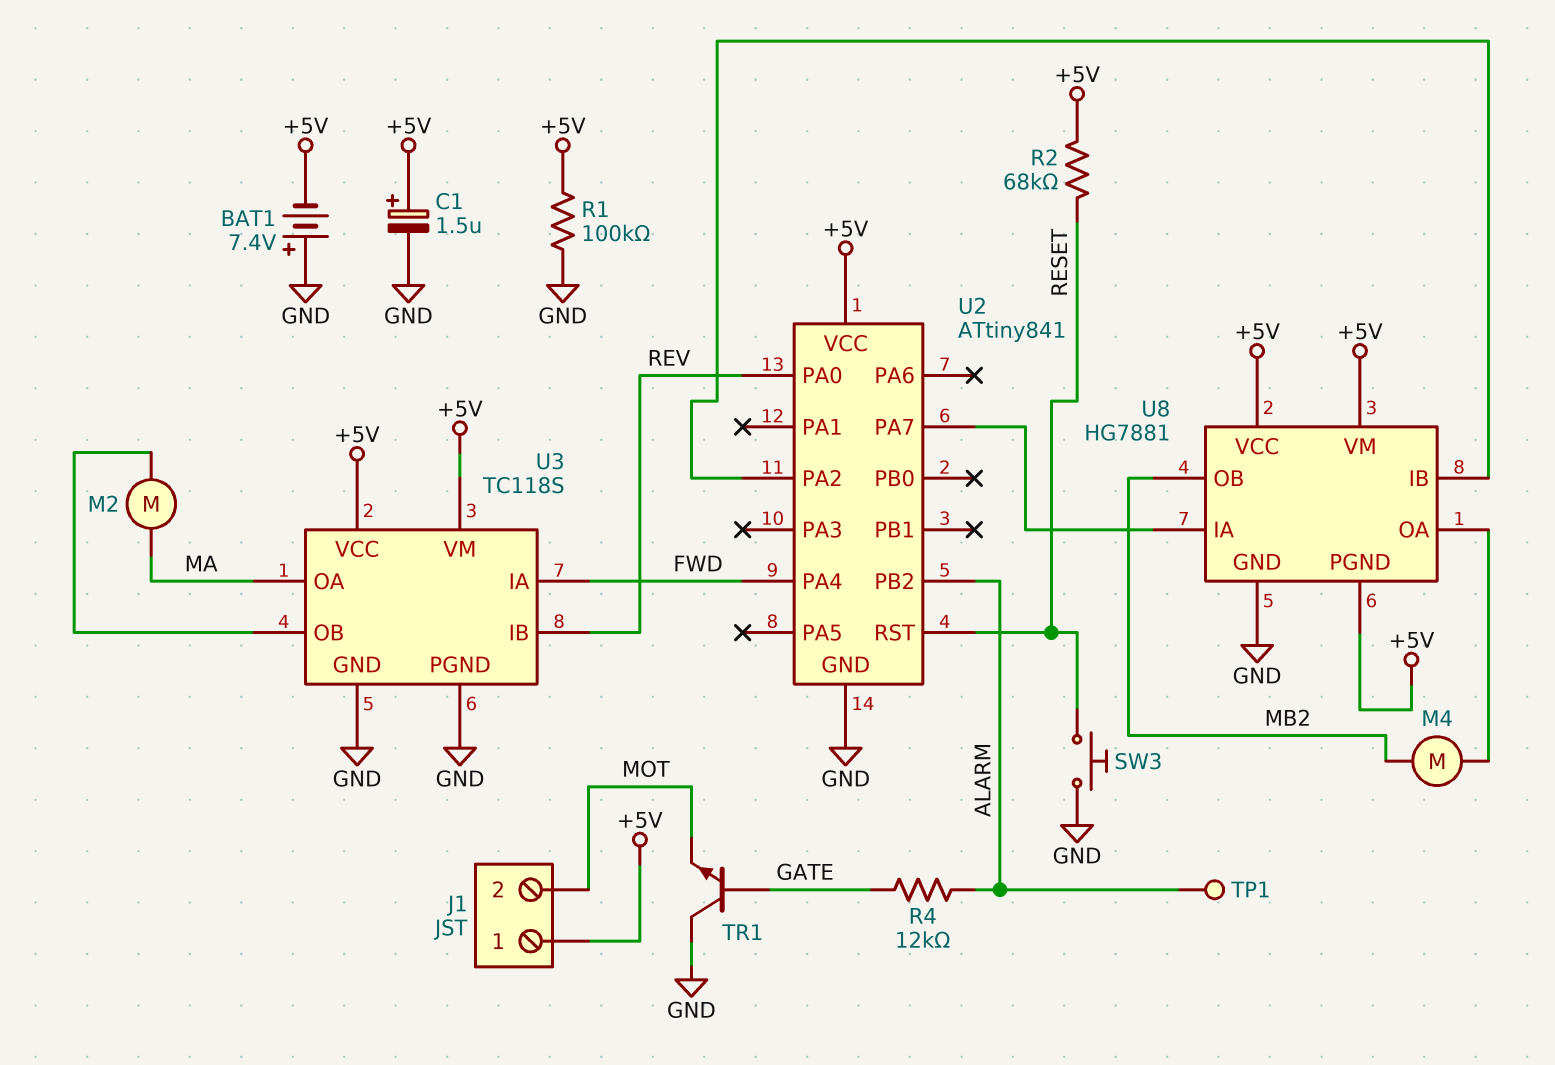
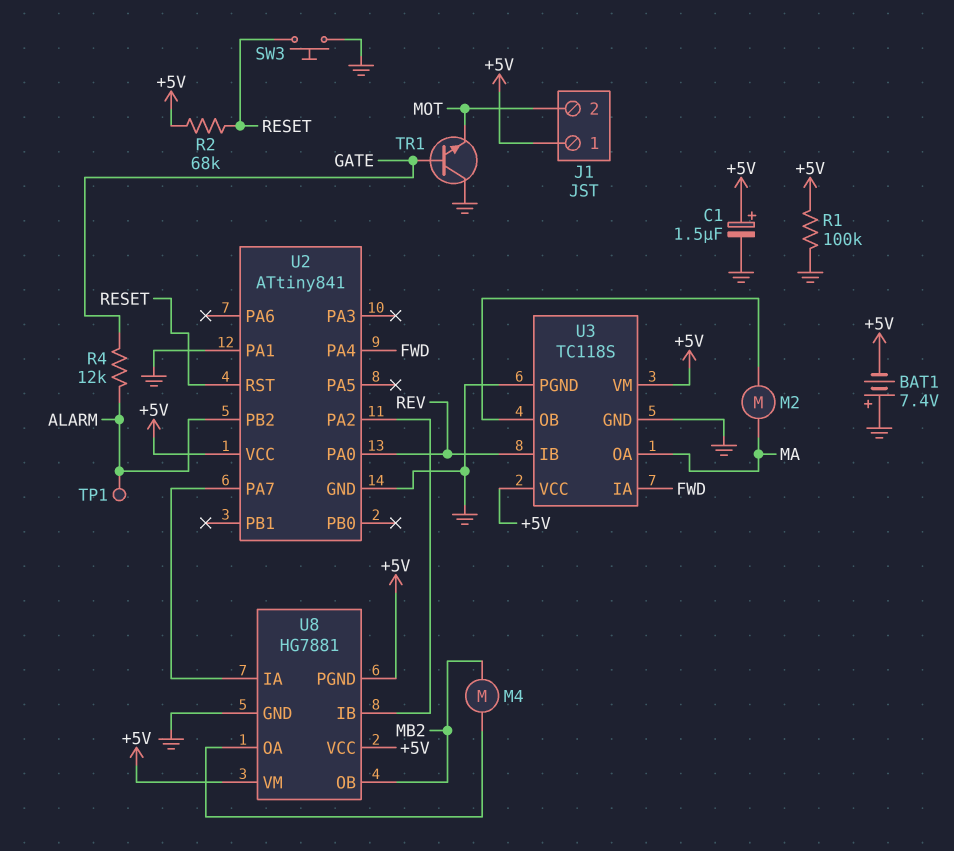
U2 pin PA1: none -> GND

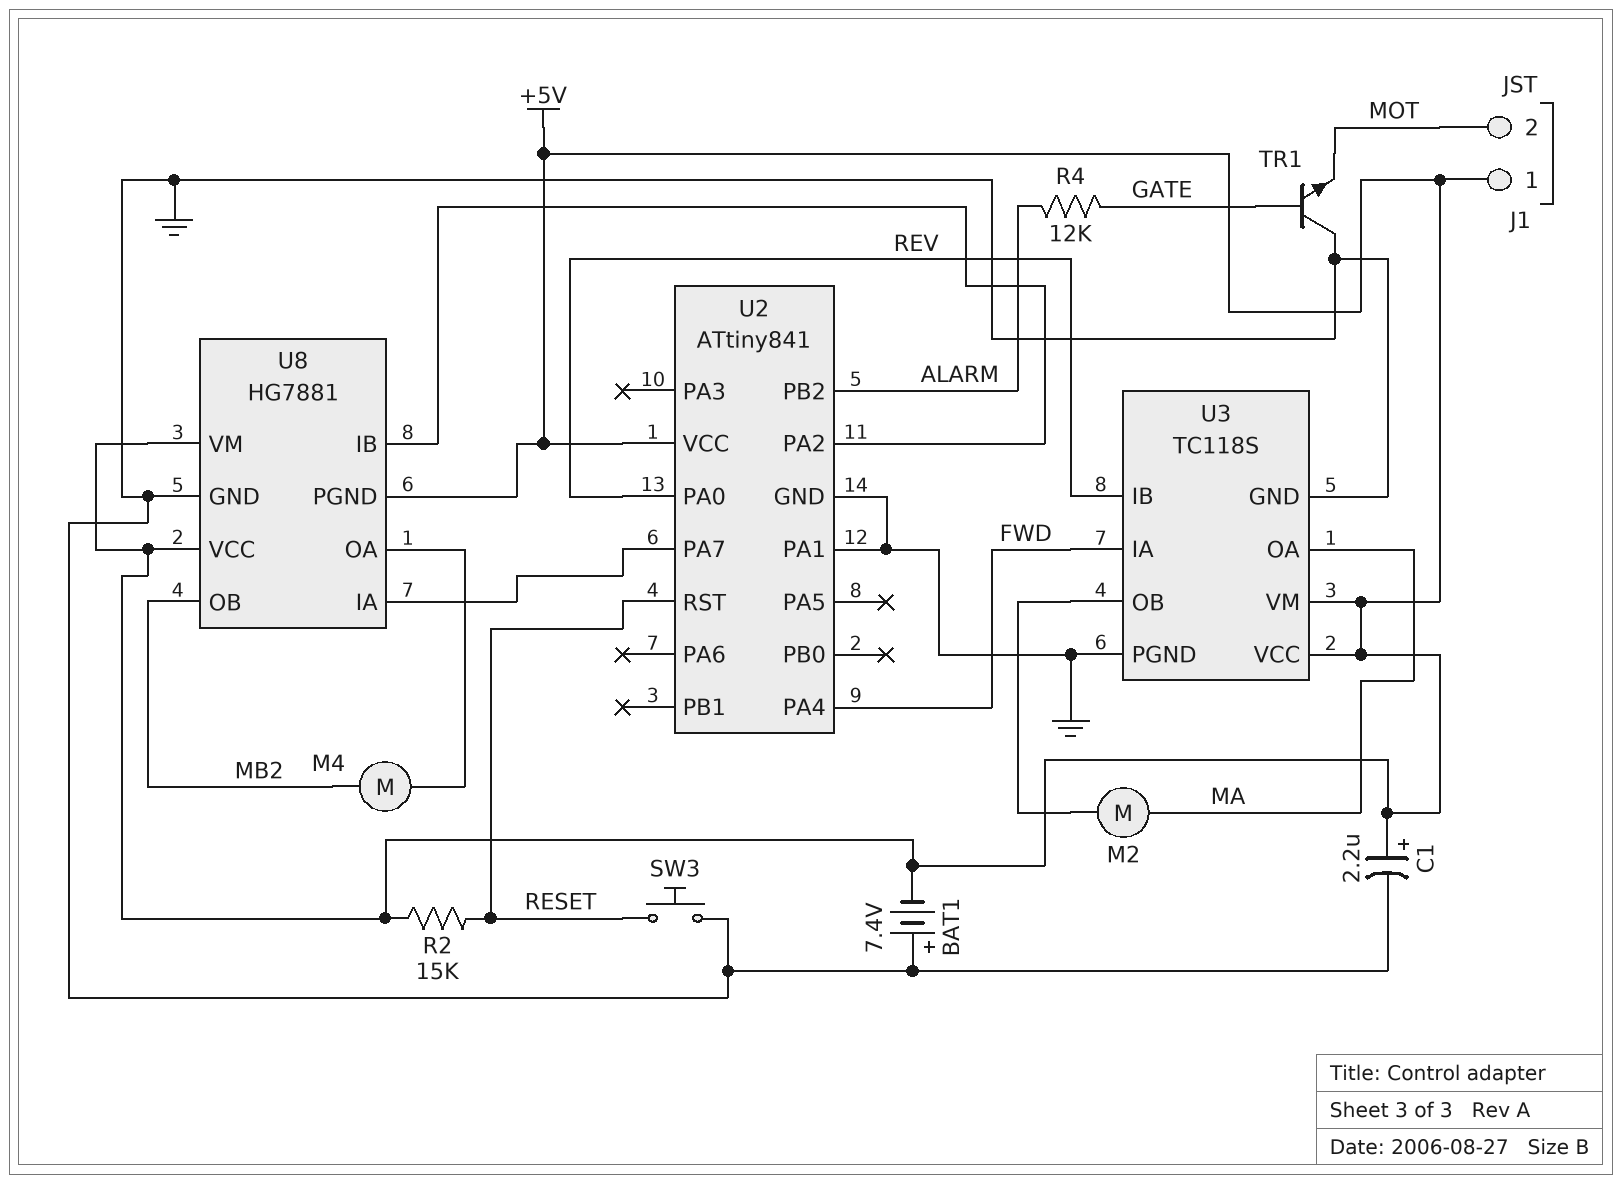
C1: 1.5uF (plus +5V, minus GND) -> 2.2uF (plus +5V, minus GND)
R1: 100k (+5V, GND) -> none
R2: 68k (+5V, RESET) -> 15k (+5V, RESET)
TP1: test point (ALARM) -> none

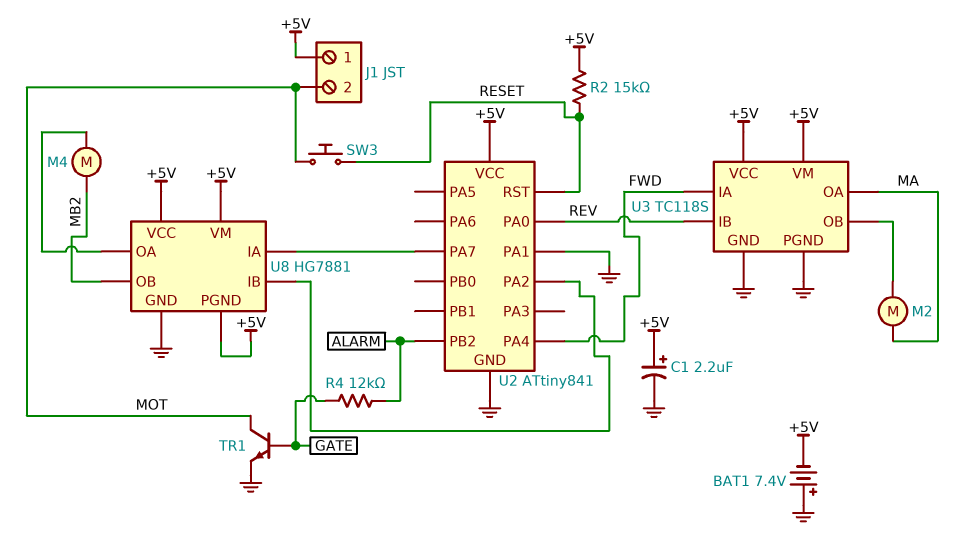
SW3: button (GND, RESET) -> button (MOT, RESET)
TR1: NPN (B GATE, C GND, E MOT) -> NPN (B GATE, C MOT, E GND)

